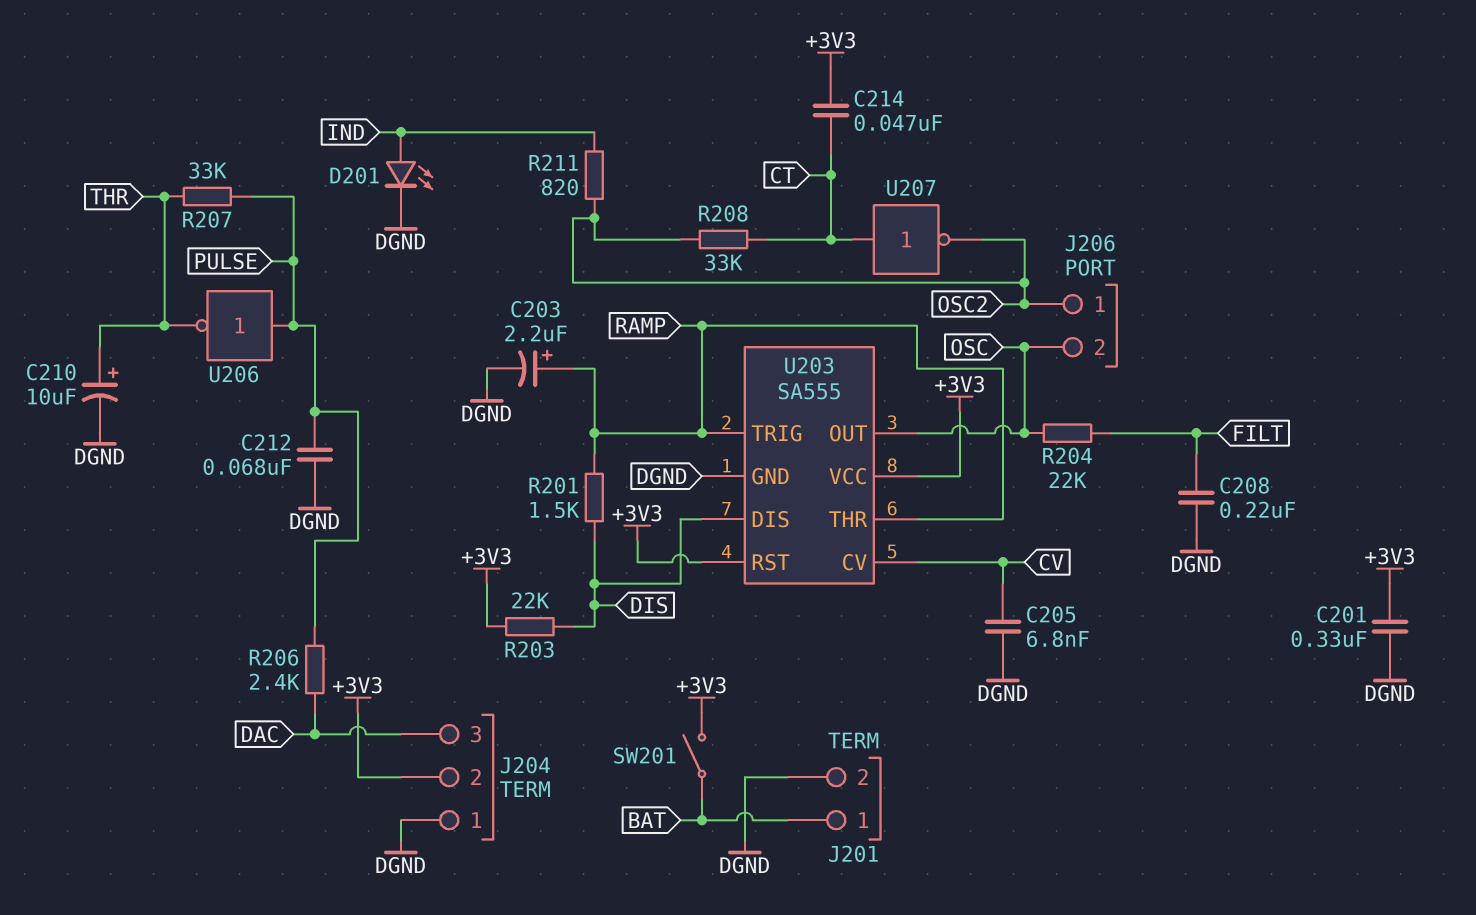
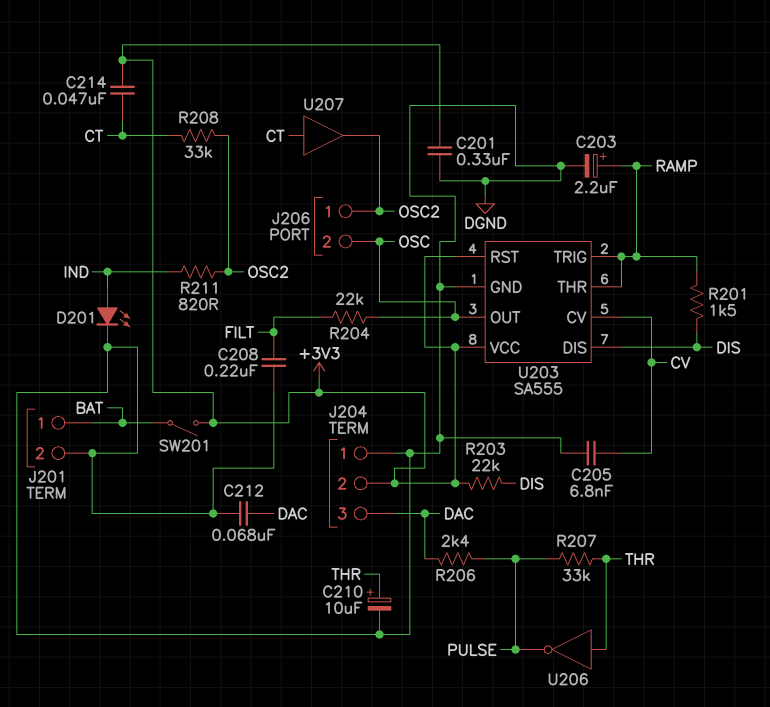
C212: 68nF (DGND, PULSE) -> 68nF (DAC, DGND)
U206: NOT (in PULSE, out THR) -> NOT (in THR, out PULSE)
U207: NOT (in CT, out OSC2) -> buffer (in CT, out OSC2)

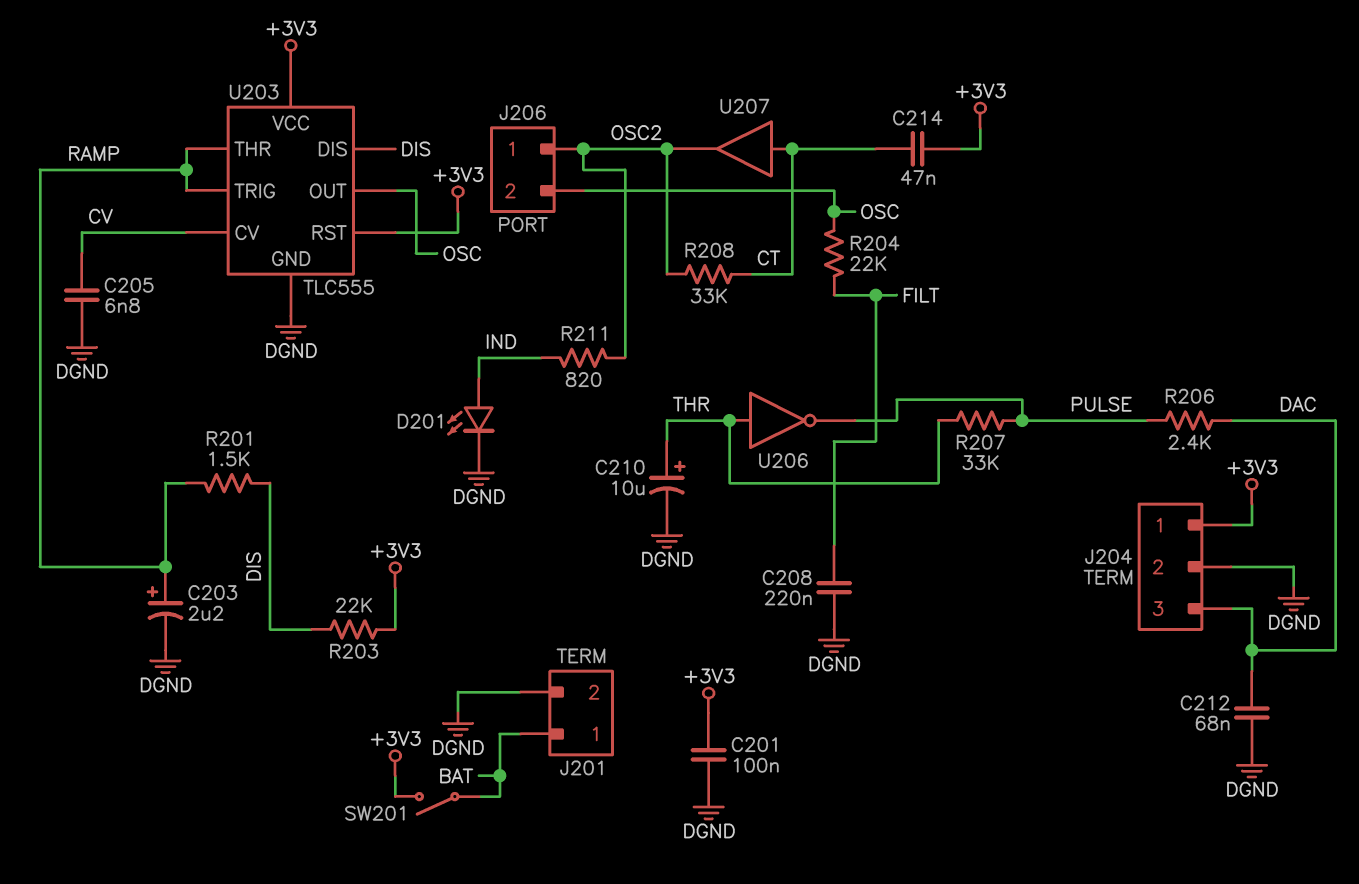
C201: 330nF (+3V3, DGND) -> 100nF (+3V3, DGND)
J204 pin 1: DGND -> +3V3
J204 pin 2: +3V3 -> DGND
U203: SA555 -> TLC555

